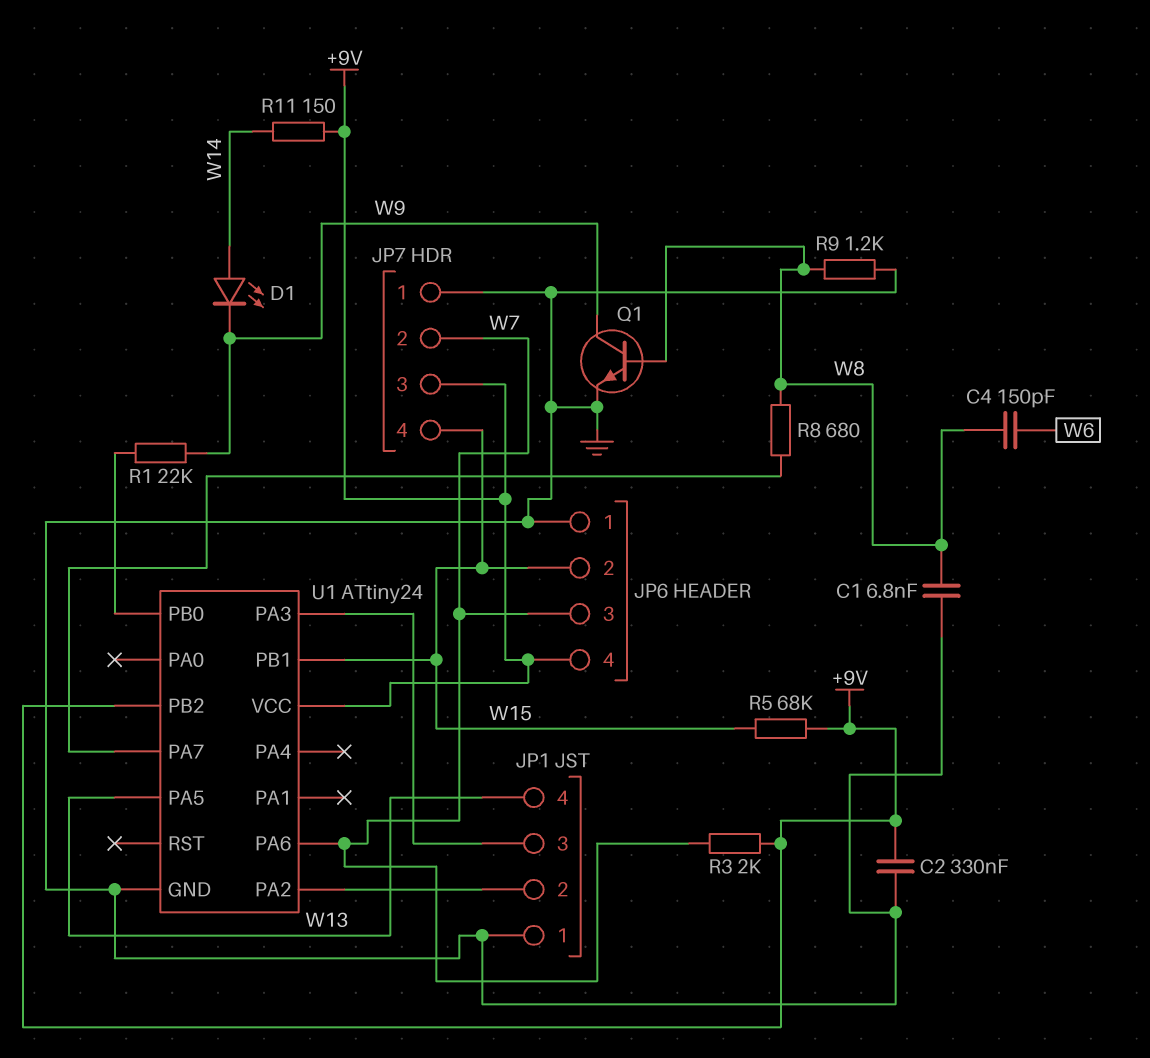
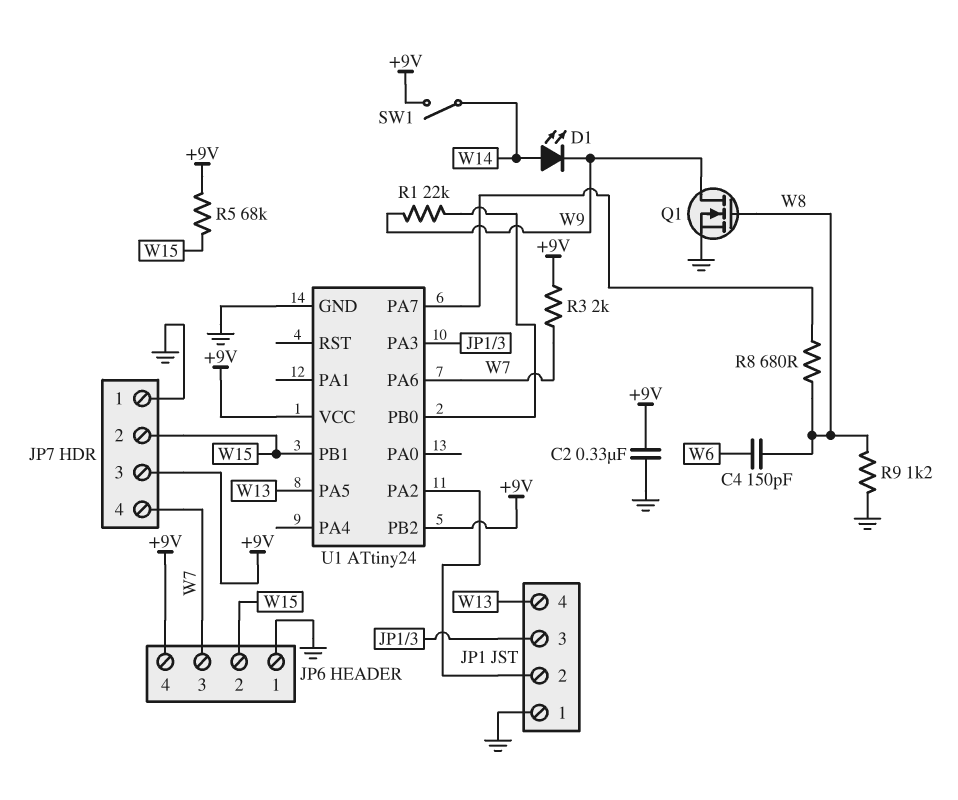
C1: 6.8nF (GND, W8) -> none
JP7 pin 2: W7 -> W15
JP7 pin 4: W15 -> W7
Q1: NPN (B W8, C W9, E GND) -> NMOS (G W8, D W9, S GND)
R11: 150 (+9V, W14) -> none
SW1: none -> switch (+9V, W14)

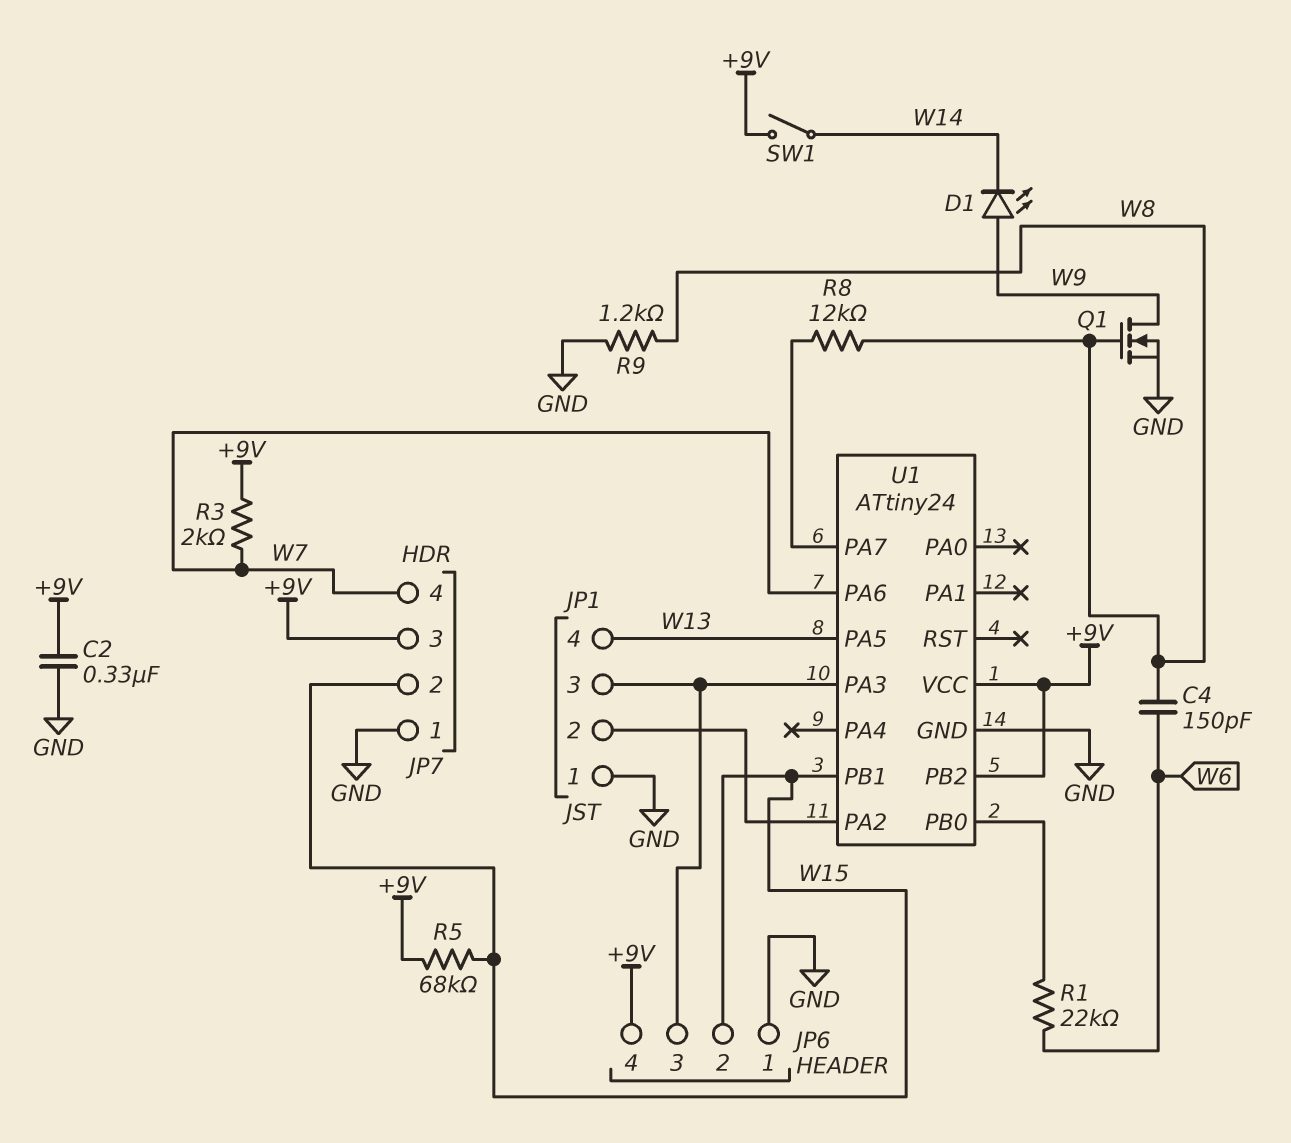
D1: LED (A W14, K W9) -> LED (A W9, K W14)
JP6 pin 3: W7 -> JP1/3
R1: 22k (U1/PB0, W9) -> 22k (U1/PB0, W6)
R8: 680 (U1/PA7, W8) -> 12k (U1/PA7, W8)

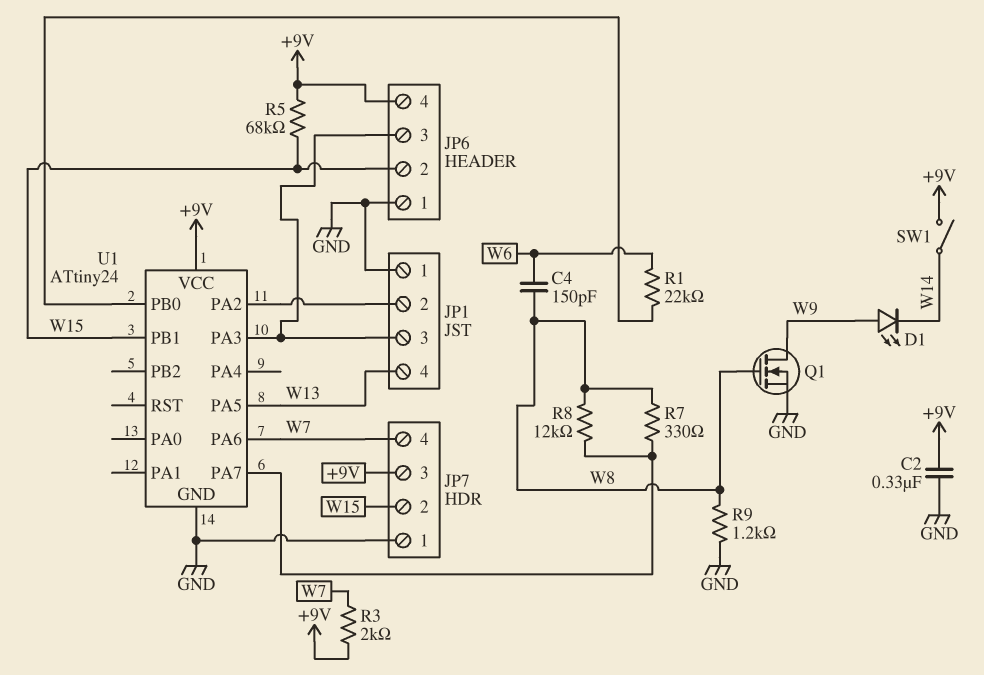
R7: none -> 330 (U1/PA7, W8)
U1 pin PB2: +9V -> none

